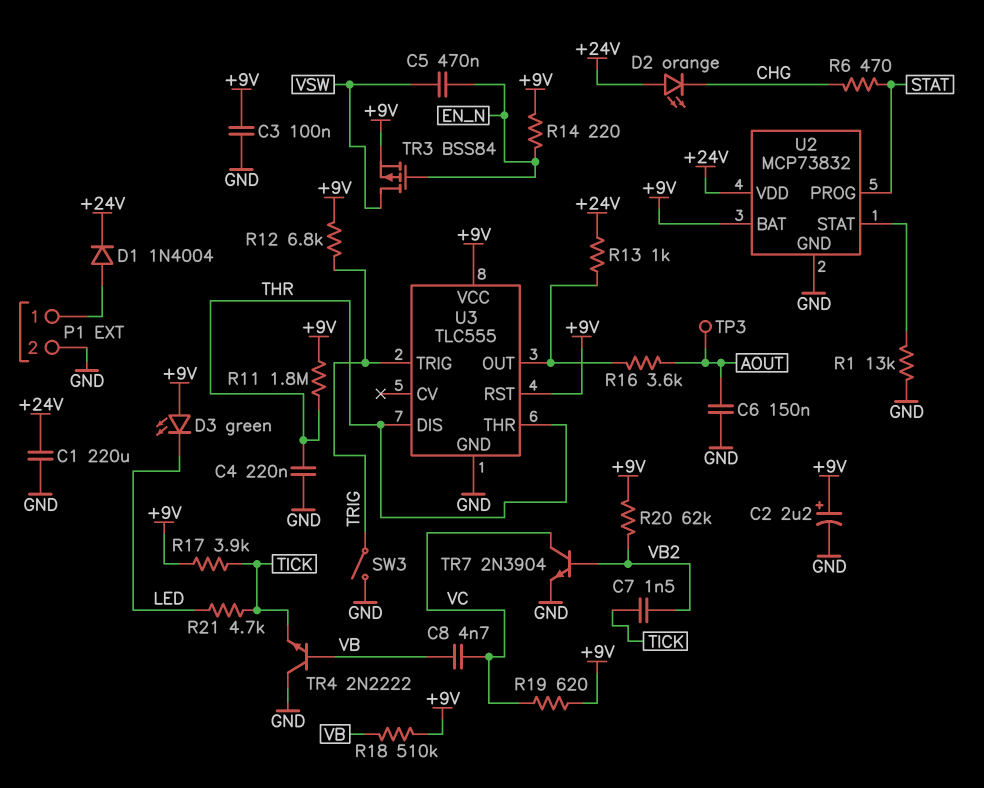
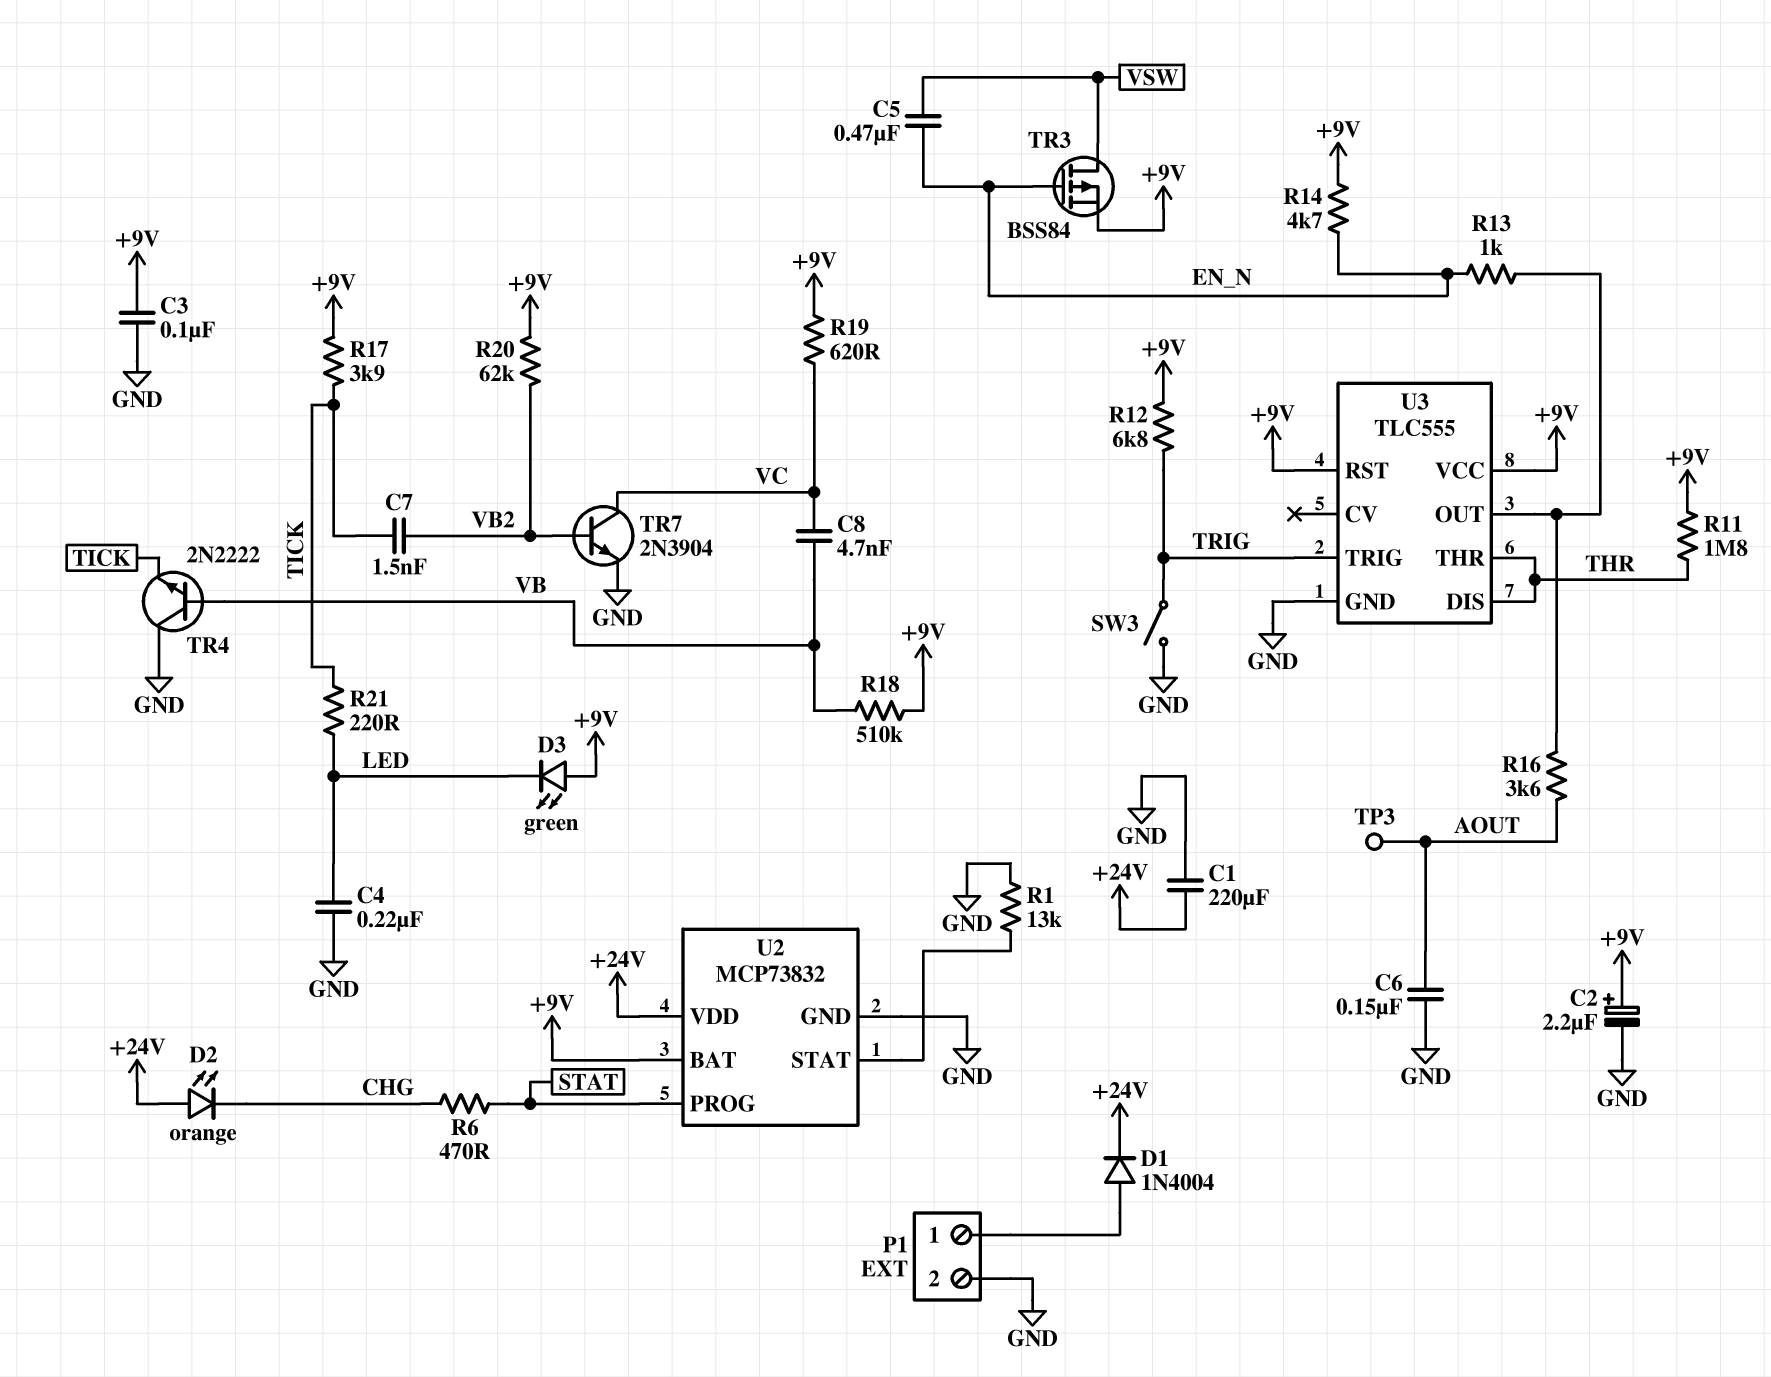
C4: 220nF (GND, THR) -> 220nF (GND, LED)
R13: 1k (+24V, U3/OUT) -> 1k (EN_N, U3/OUT)
R14: 220 (+9V, EN_N) -> 4.7k (+9V, EN_N)
R21: 4.7k (LED, TICK) -> 220 (LED, TICK)

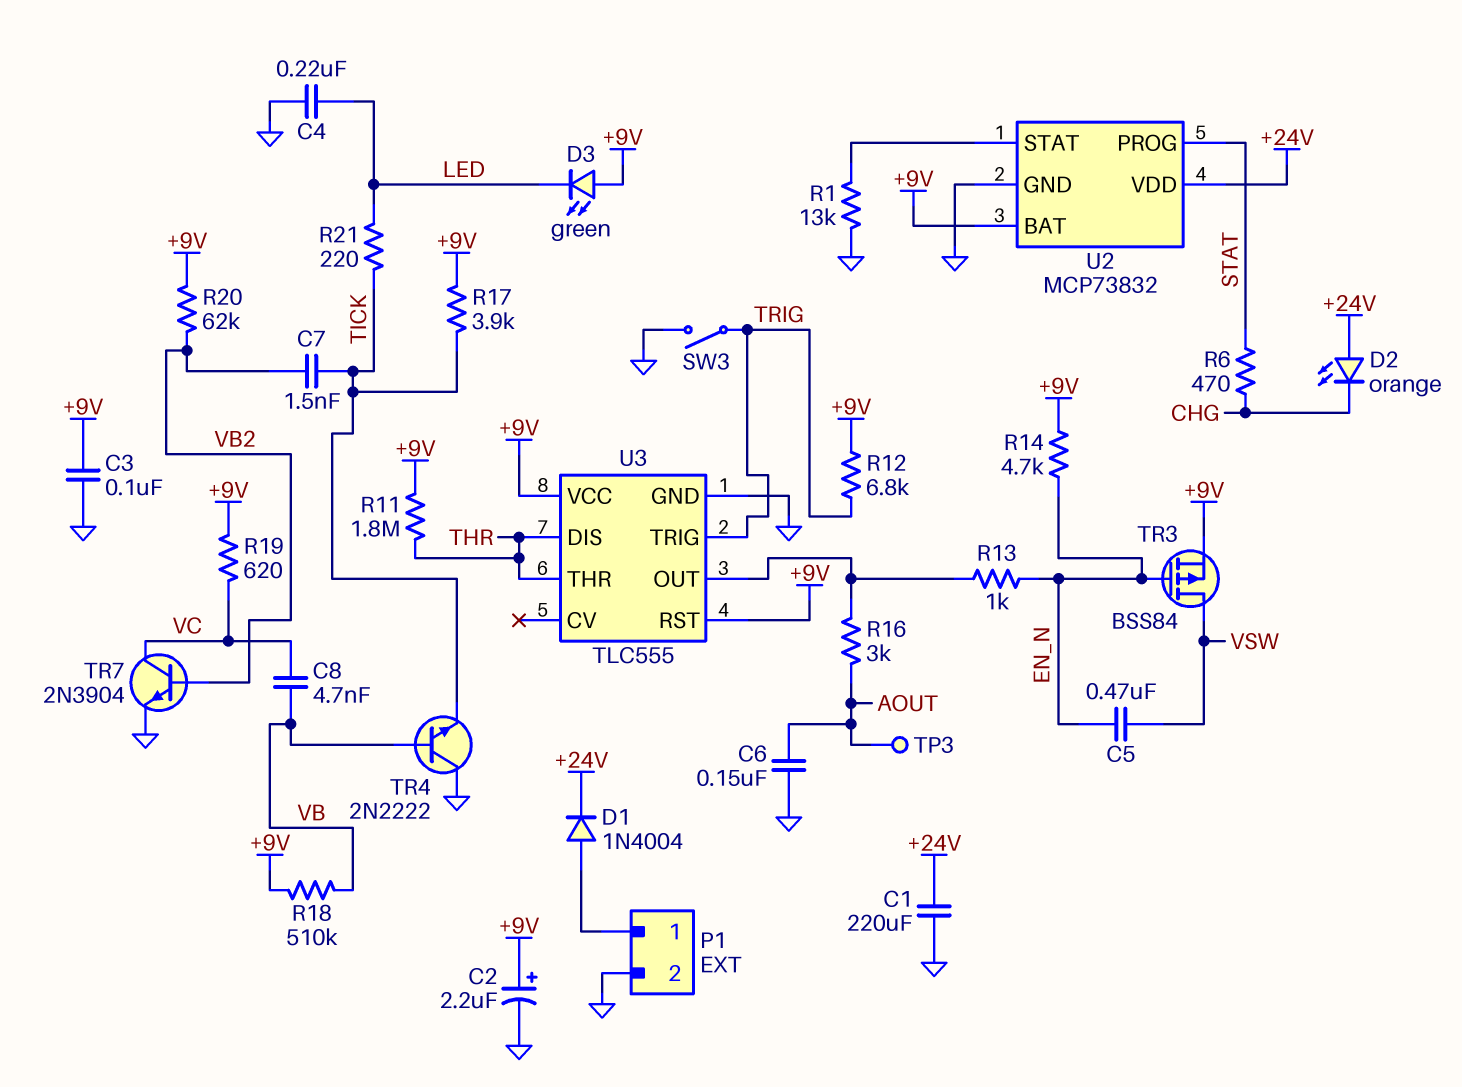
R16: 3.6k (AOUT, U3/OUT) -> 3k (AOUT, U3/OUT)

